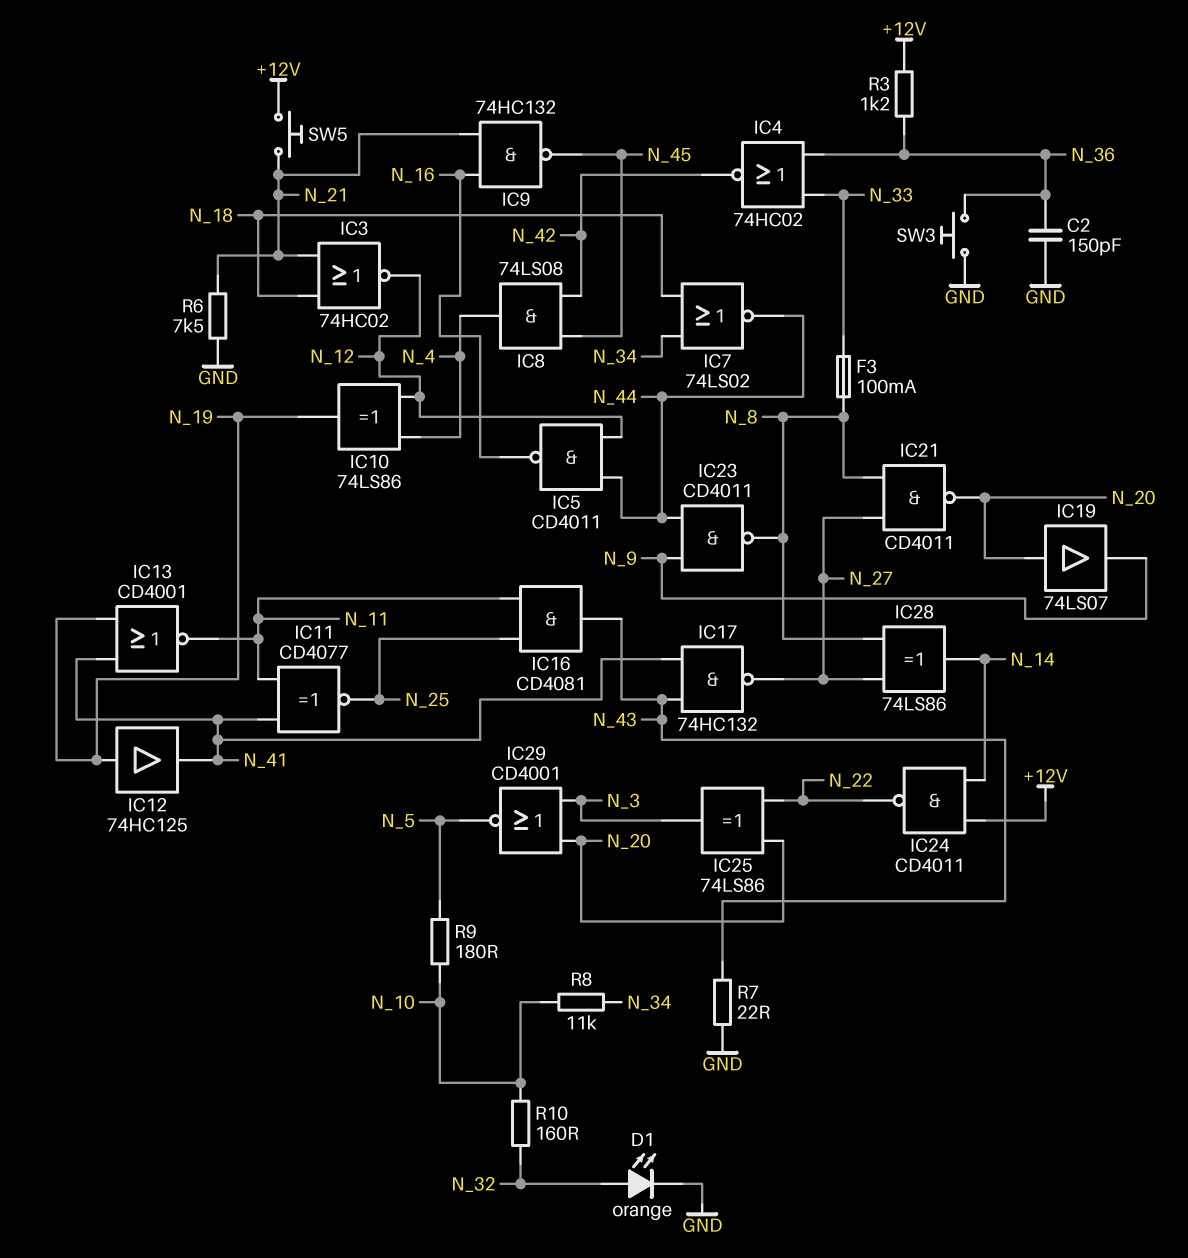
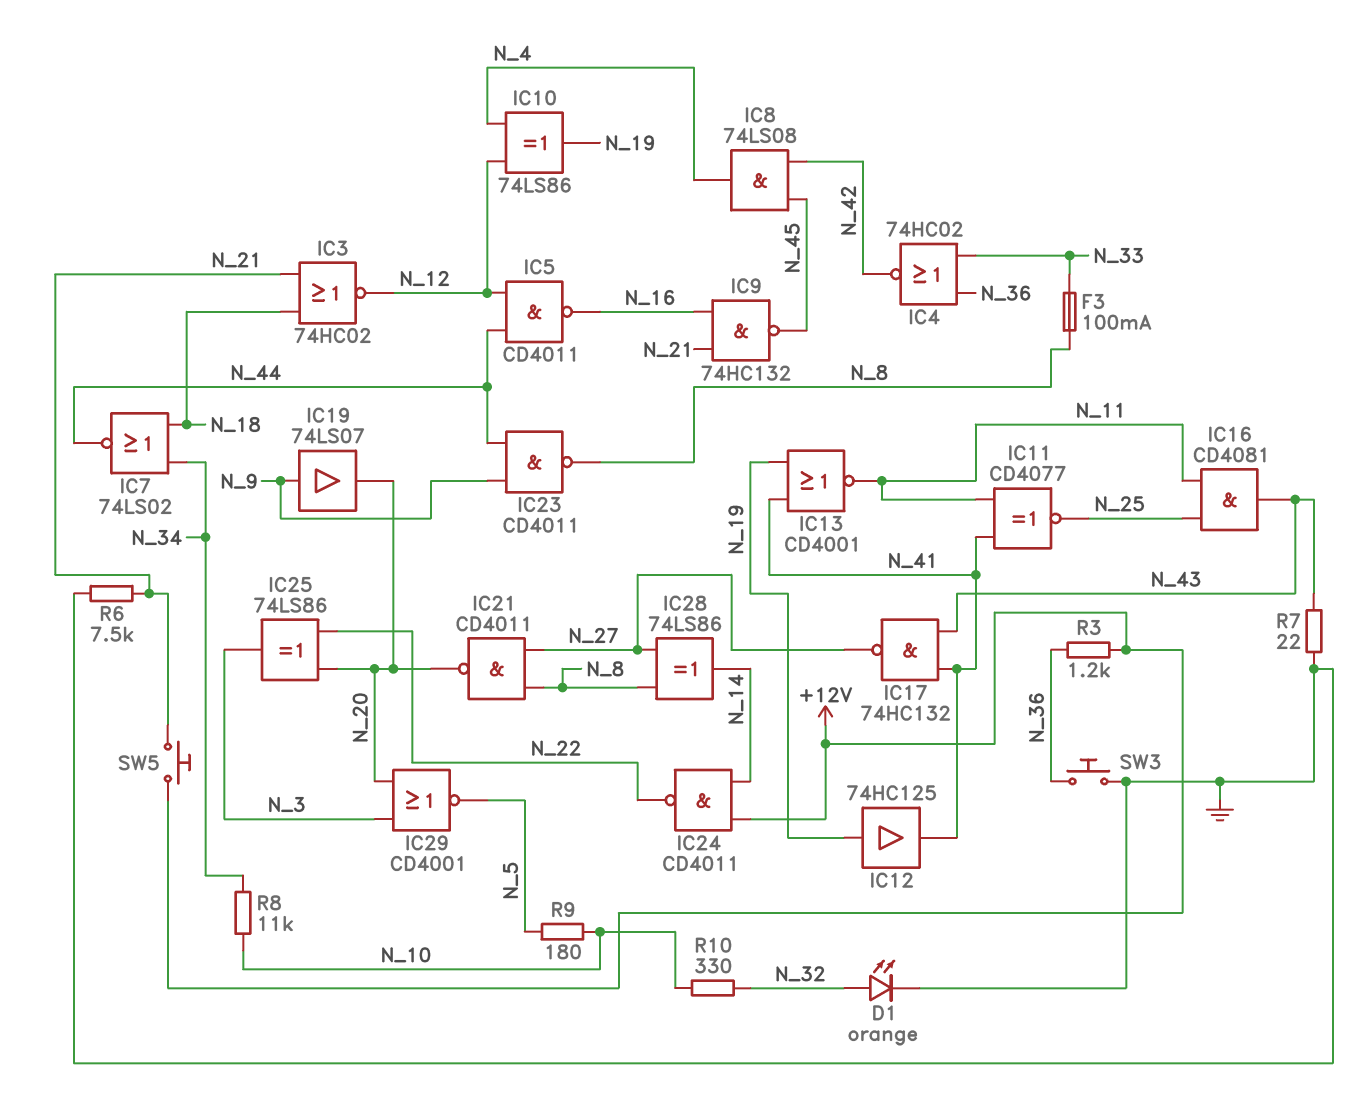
C2: 150pF (GND, N_36) -> none
IC19: buffer 74LS07 (in N_20, out N_9) -> buffer 74LS07 (in N_9, out N_20)
R10: 160 (N_10, N_32) -> 330 (N_10, N_32)

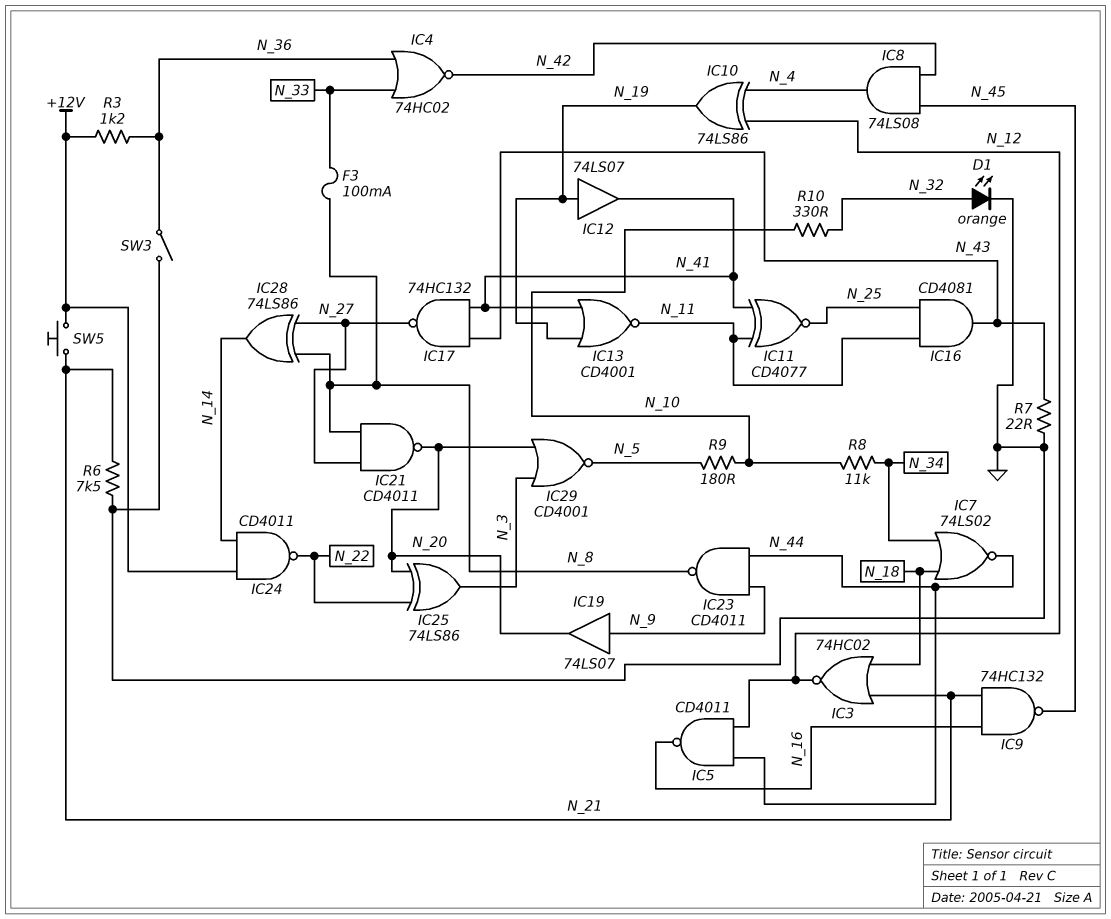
IC12: buffer 74HC125 (in N_19, out N_41) -> buffer 74LS07 (in N_19, out N_41)
SW3: button (GND, N_36) -> switch (GND, N_36)

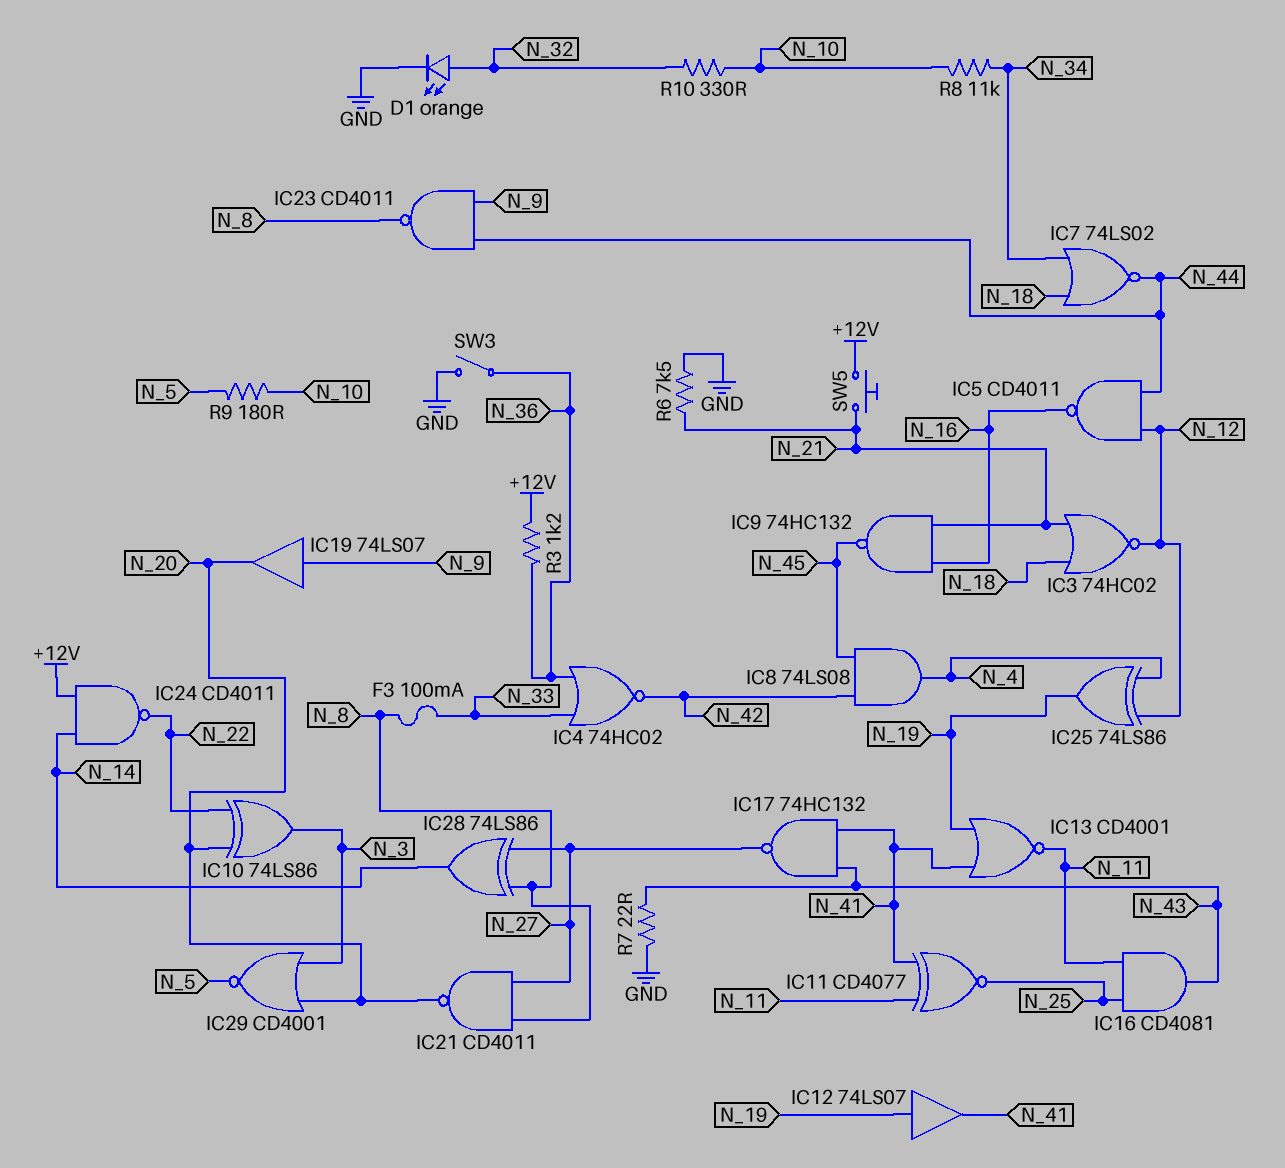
IC10: XOR 74LS86 (in N_4, in N_12, out N_19) -> XOR 74LS86 (in N_20, in N_22, out N_3)
IC25: XOR 74LS86 (in N_20, in N_22, out N_3) -> XOR 74LS86 (in N_4, in N_12, out N_19)

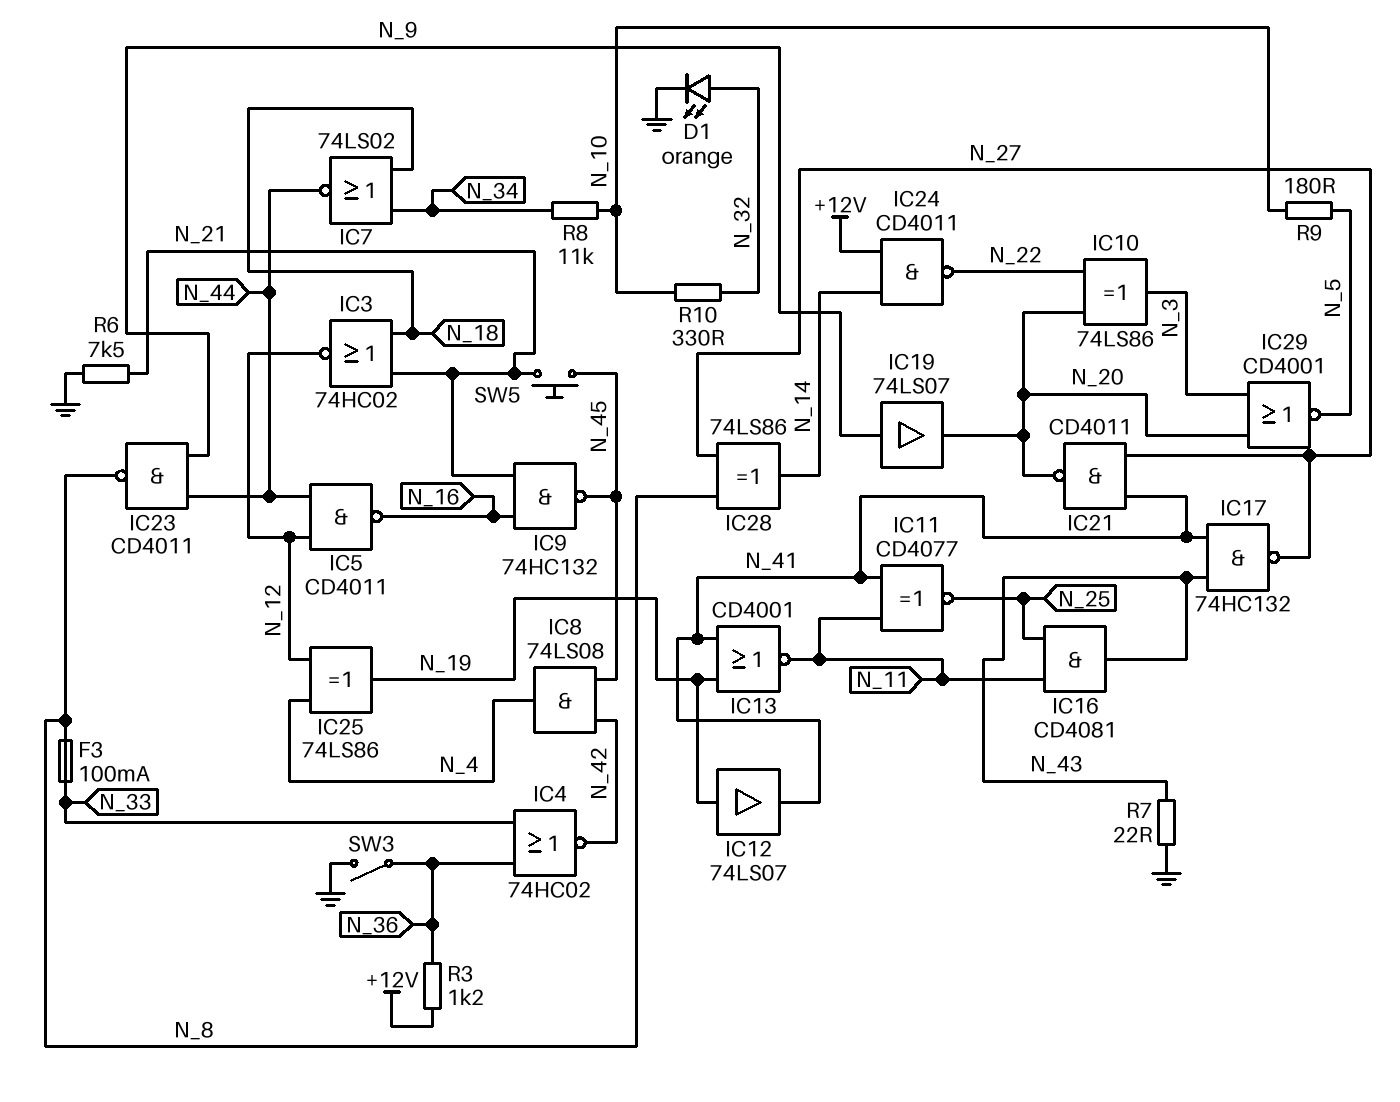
IC21: NAND CD4011 (in N_8, in N_27, out N_20) -> NAND CD4011 (in N_27, in N_41, out N_20)
SW5: button (+12V, N_21) -> button (N_21, N_45)

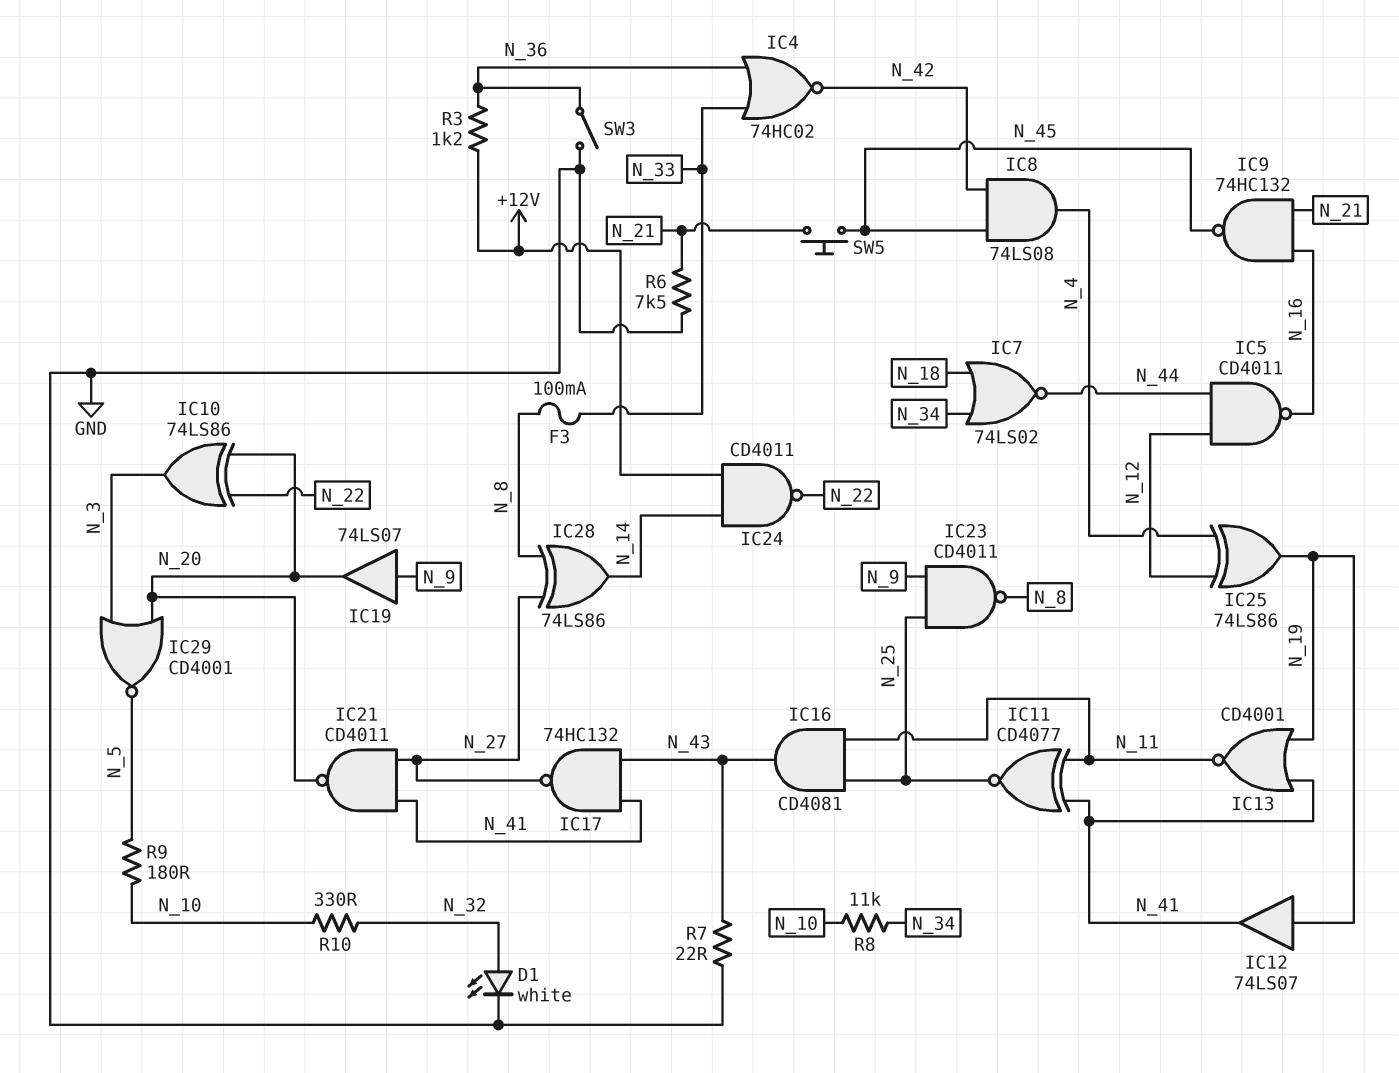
D1: LED orange (A N_32, K GND) -> LED white (A N_32, K GND)
IC3: NOR 74HC02 (in N_18, in N_21, out N_12) -> none
IC23: NAND CD4011 (in N_9, in N_44, out N_8) -> NAND CD4011 (in N_9, in N_25, out N_8)

